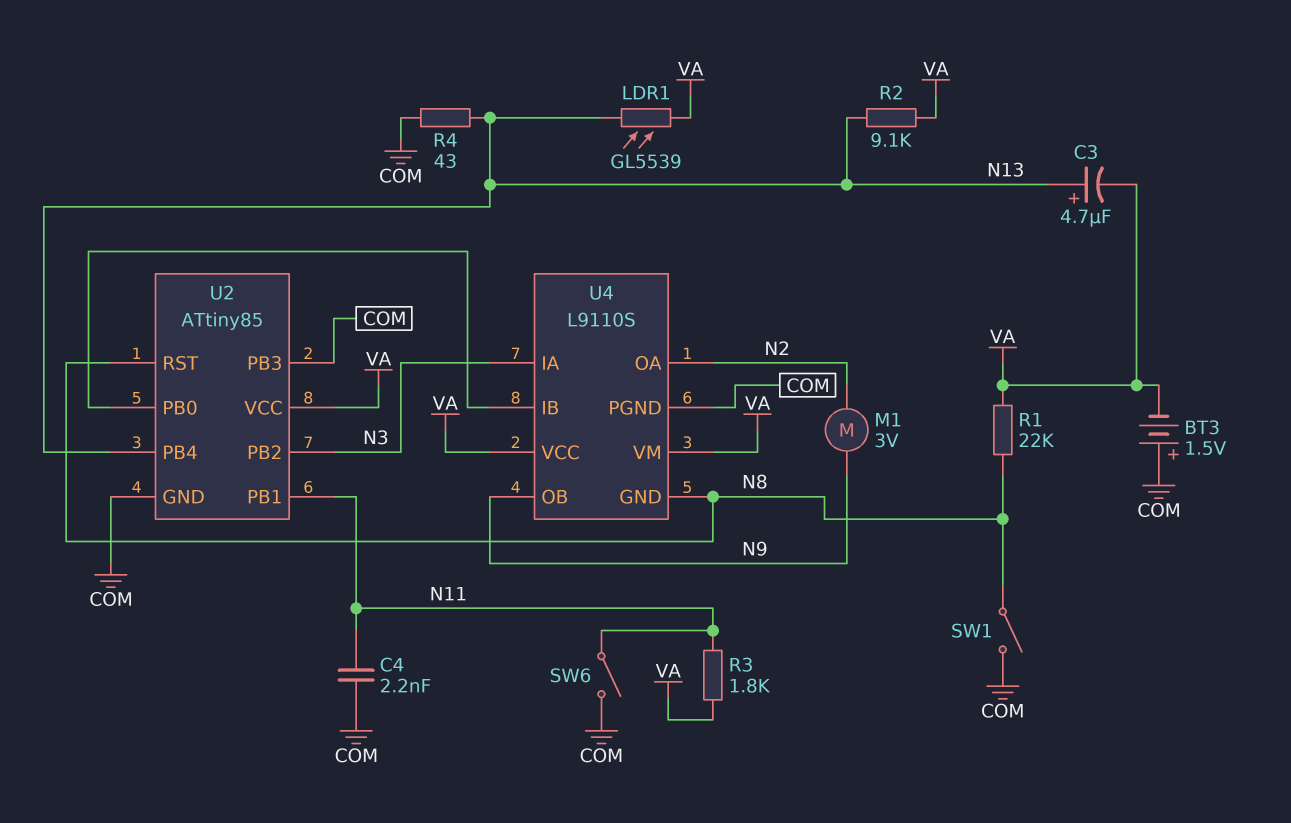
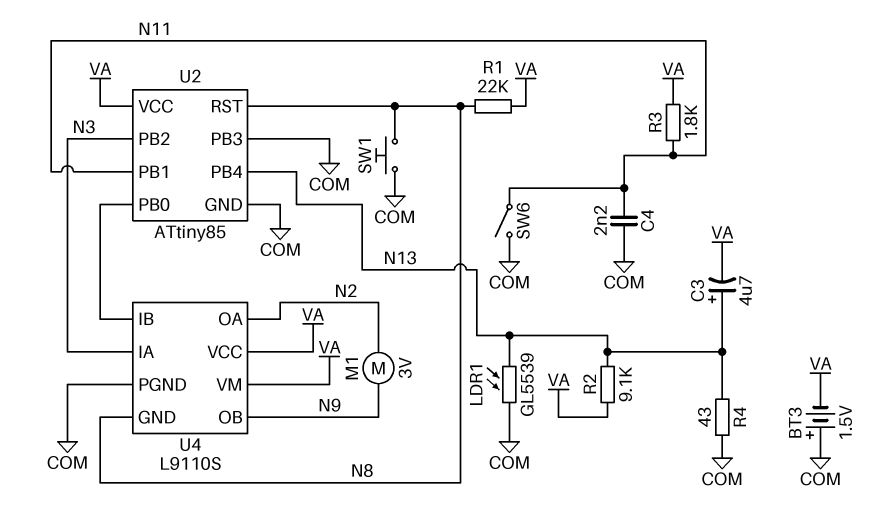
LDR1: GL5539 (N13, VA) -> GL5539 (COM, N13)
SW1: switch (COM, N8) -> button (COM, N8)

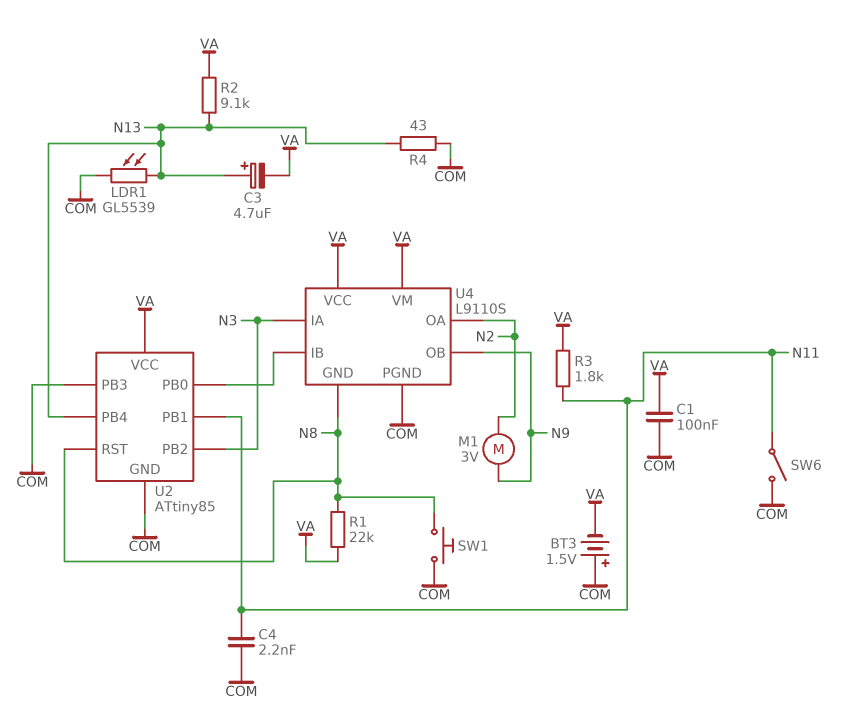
C1: none -> 100nF (COM, VA)

